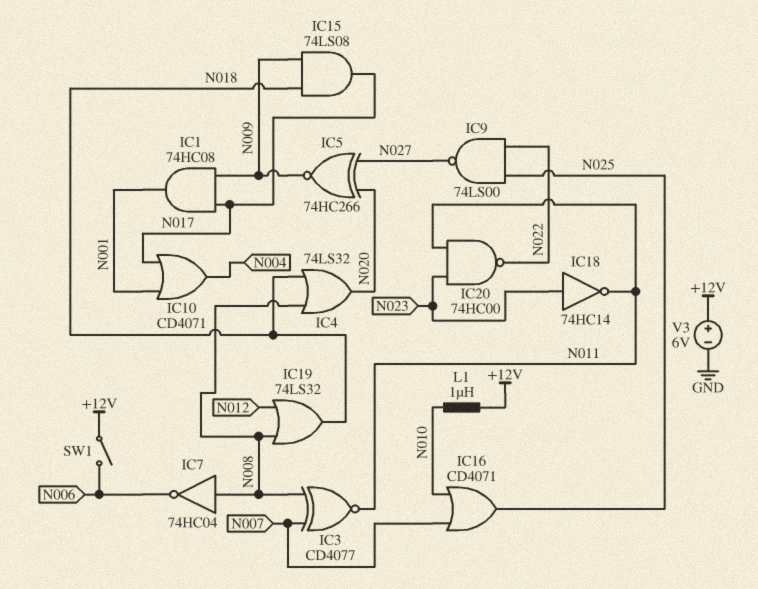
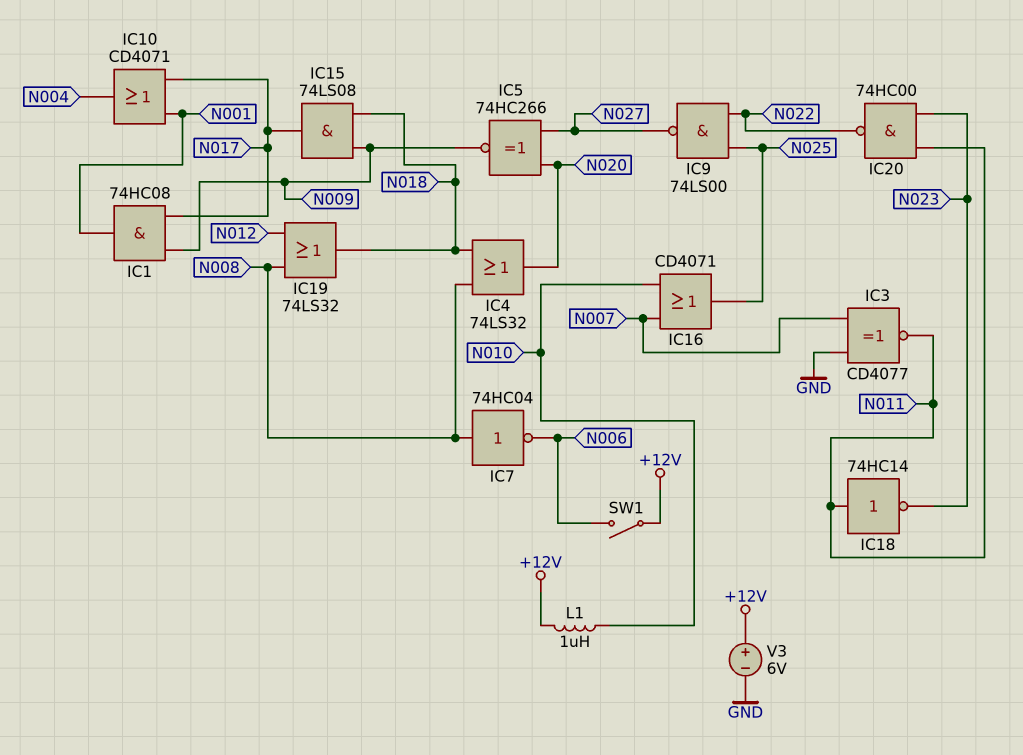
IC3: XNOR CD4077 (in N007, in N008, out N011) -> XNOR CD4077 (in GND, in N007, out N011)
IC18: NOT 74HC14 (in N023, out N011) -> NOT 74HC14 (in N011, out N023)

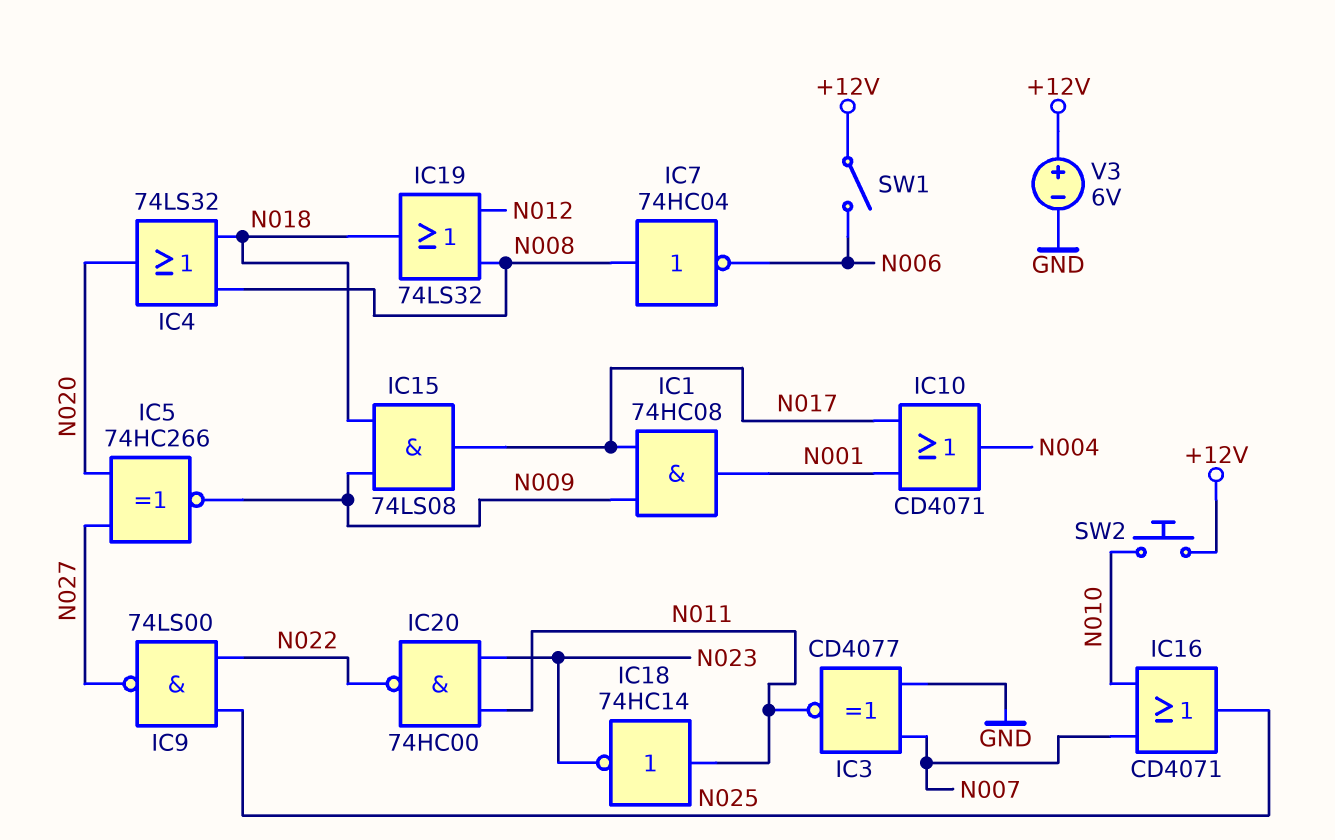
L1: 1uH (+12V, N010) -> none
SW2: none -> button (+12V, N010)

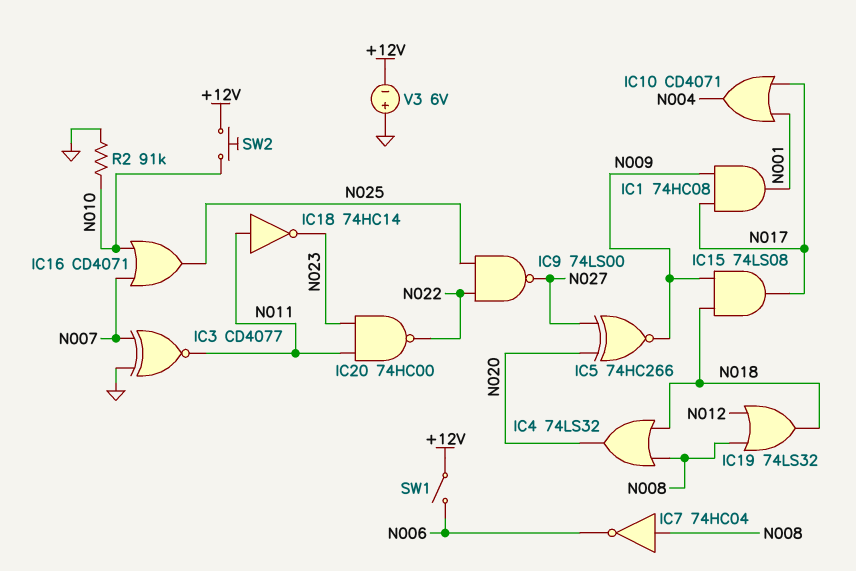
R2: none -> 91k (GND, N010)
V3: 6V (plus +12V, minus GND) -> 6V (plus GND, minus +12V)

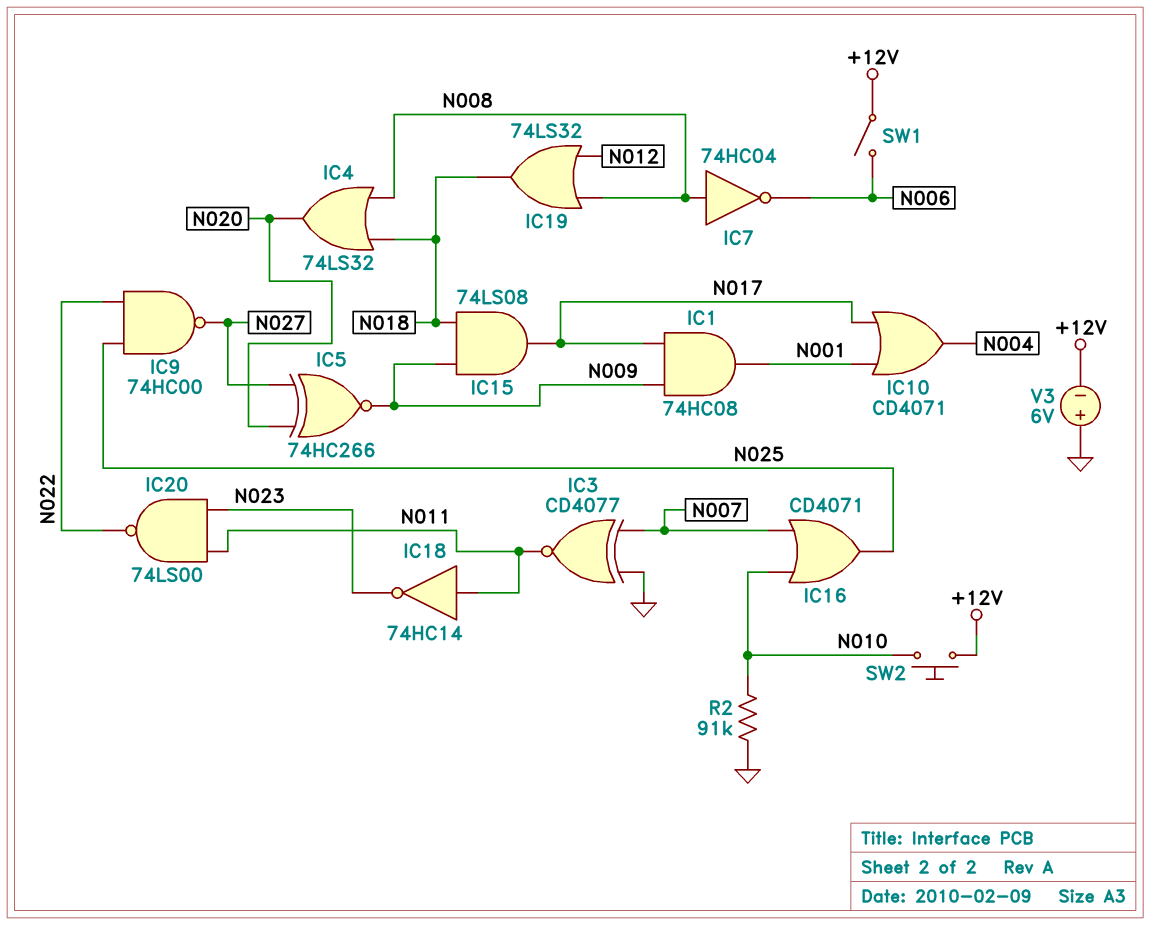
IC9: NAND 74LS00 (in N022, in N025, out N027) -> NAND 74HC00 (in N022, in N025, out N027)
IC20: NAND 74HC00 (in N011, in N023, out N022) -> NAND 74LS00 (in N011, in N023, out N022)

